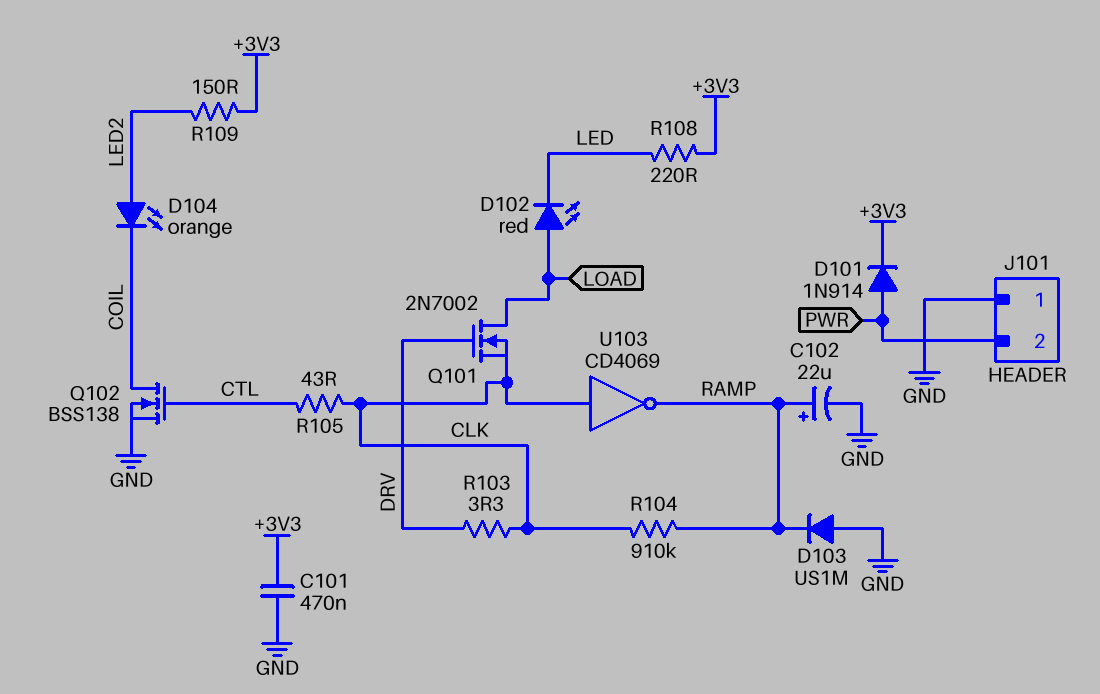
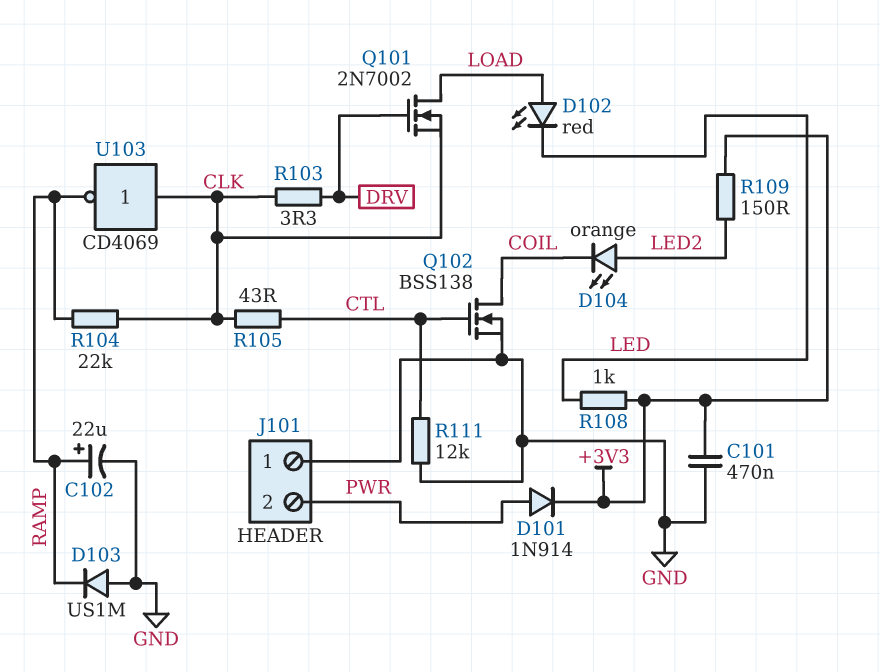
R104: 910k (CLK, RAMP) -> 22k (CLK, RAMP)
R108: 220 (+3V3, LED) -> 1k (+3V3, LED)
R111: none -> 12k (CTL, GND)

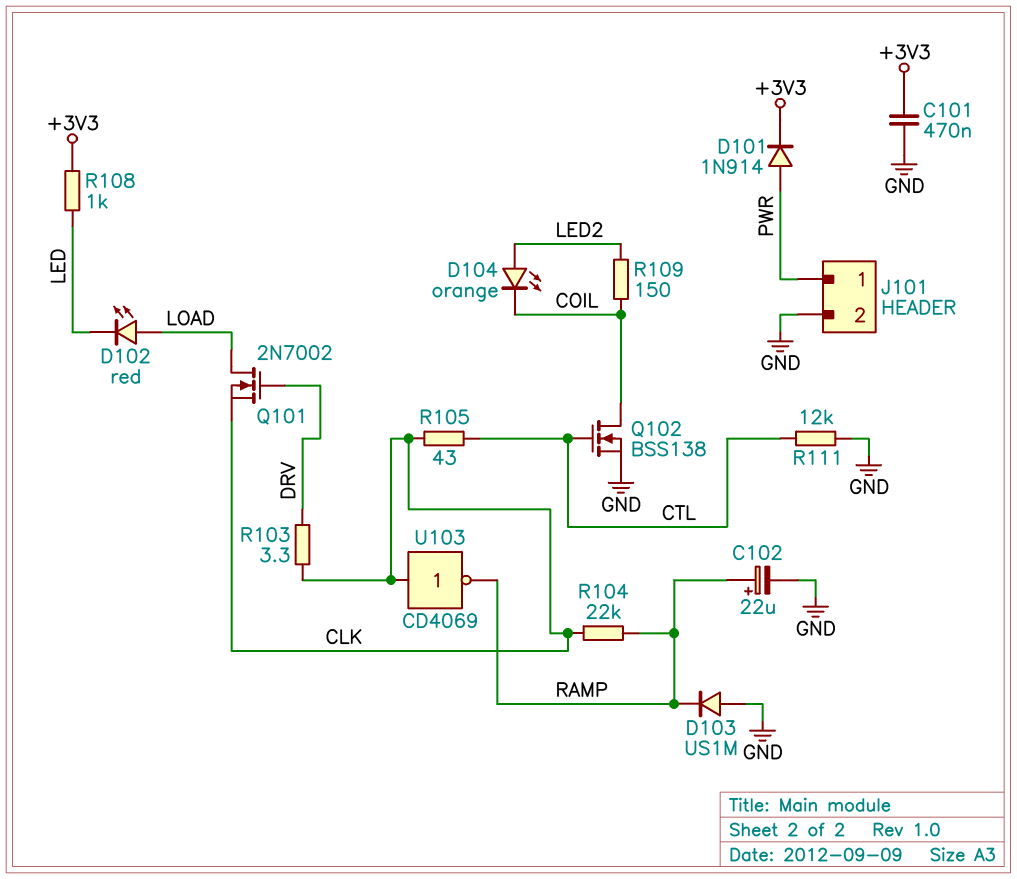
J101 pin 1: GND -> PWR
J101 pin 2: PWR -> GND
R109: 150 (+3V3, LED2) -> 150 (COIL, LED2)

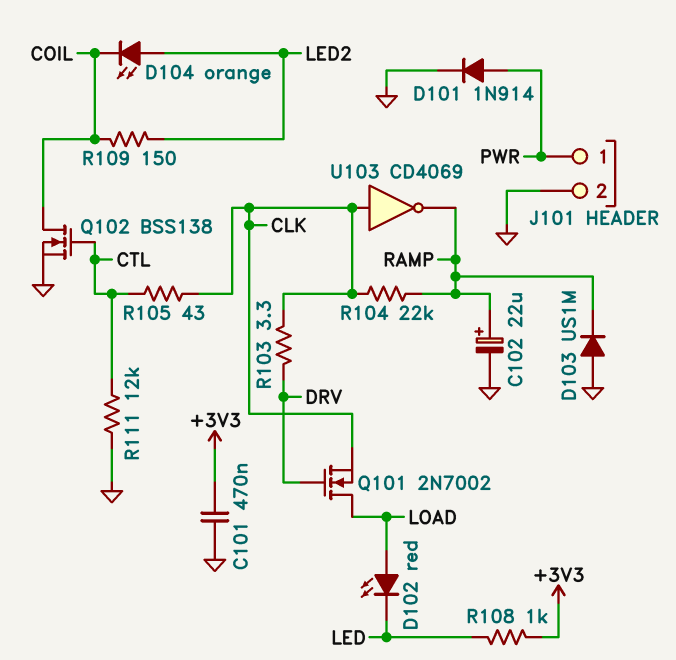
D101: diode 1N914 (A PWR, K +3V3) -> diode 1N914 (A PWR, K GND)

